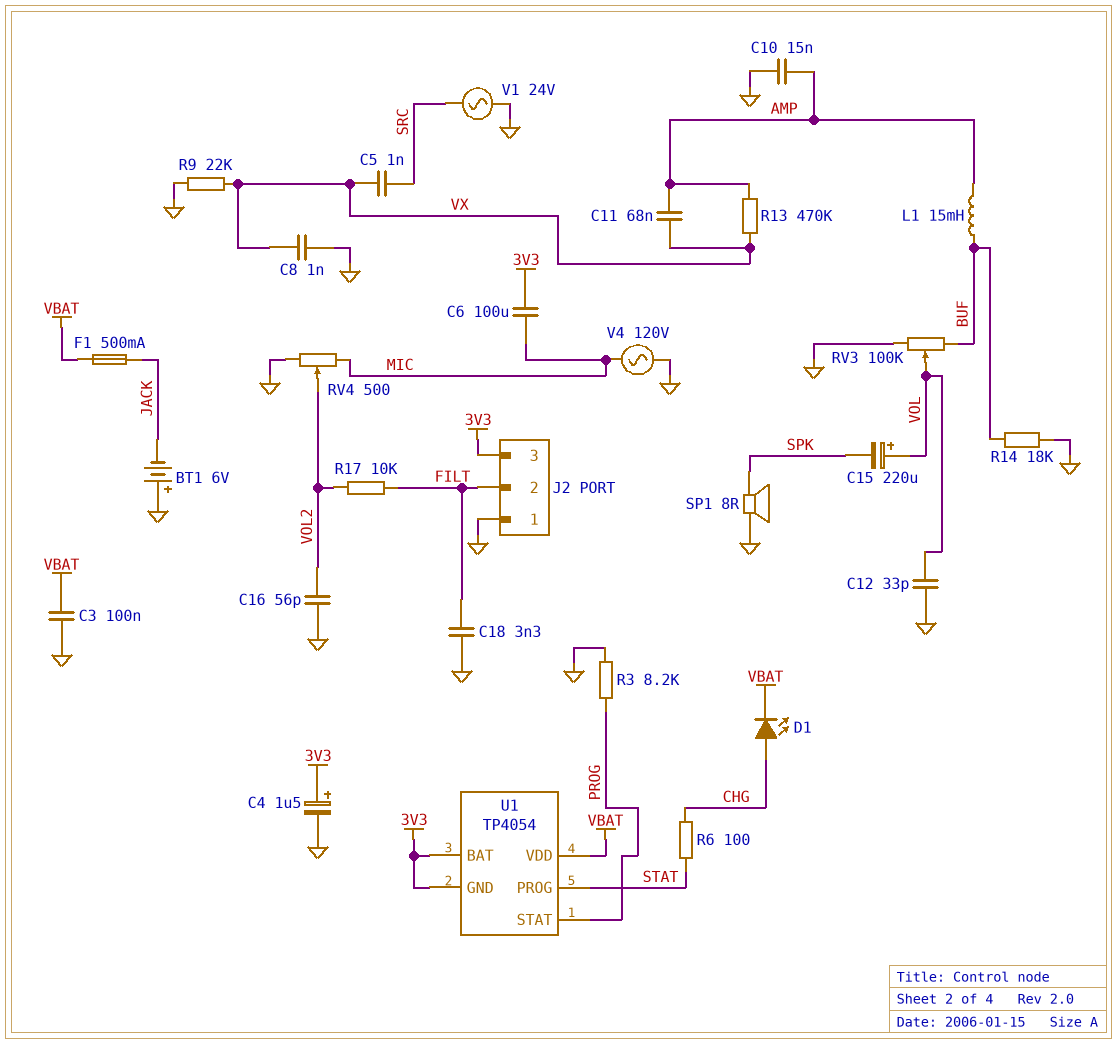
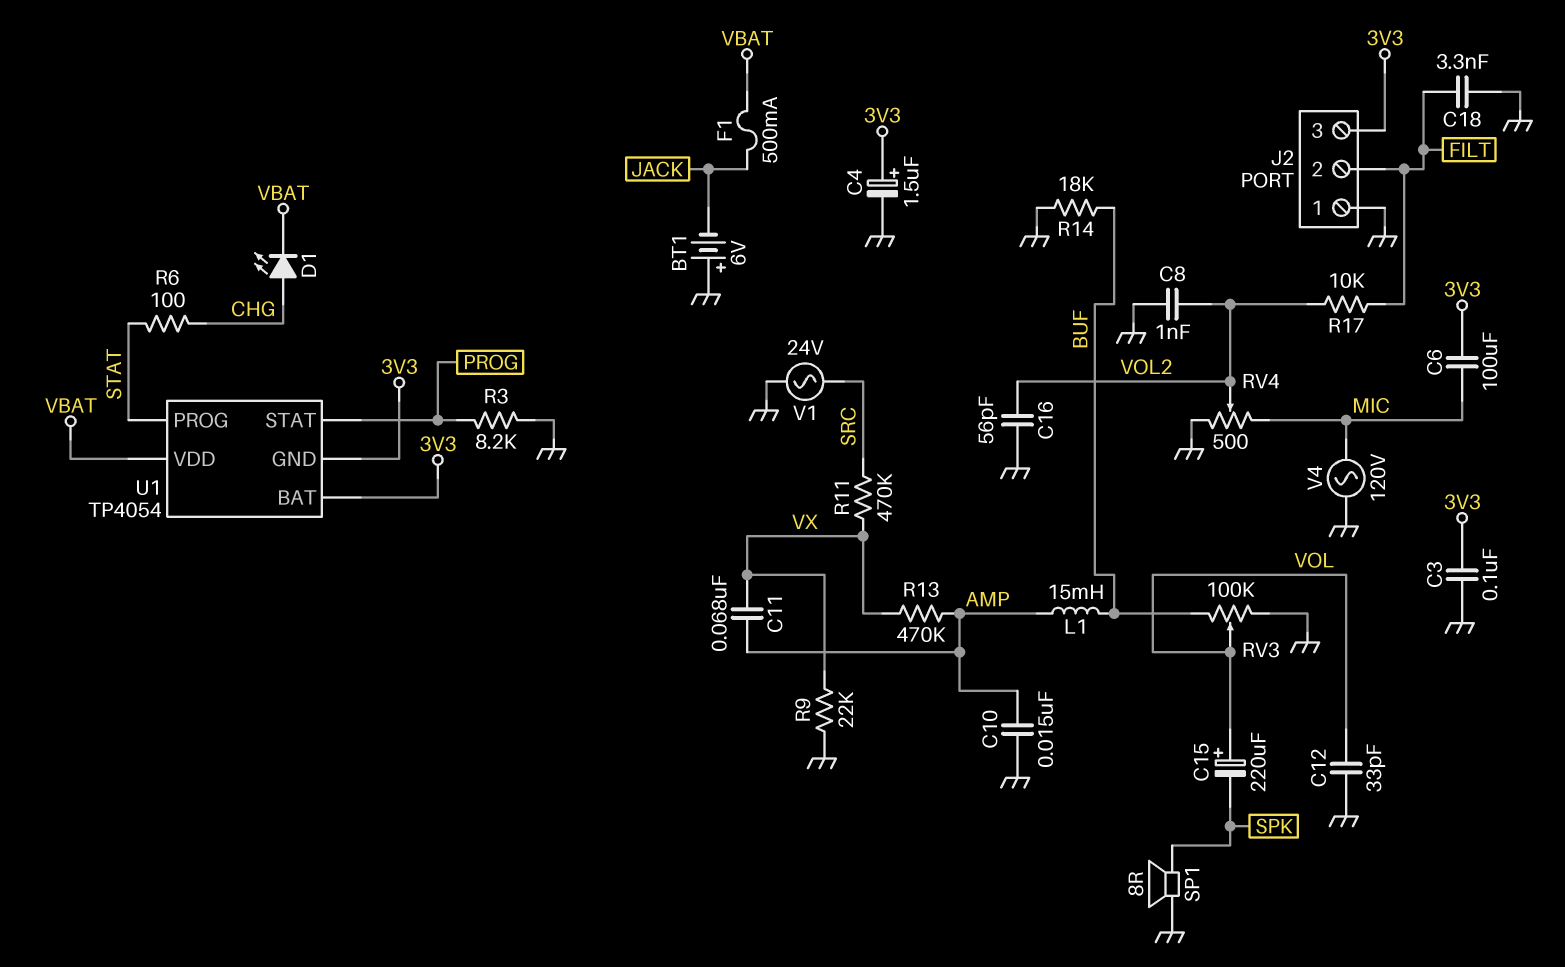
C3: 100nF (GND, VBAT) -> 100nF (3V3, GND)
C5: 1nF (SRC, VX) -> none
C8: 1nF (GND, VX) -> 1nF (GND, VOL2)
R11: none -> 470k (SRC, VX)

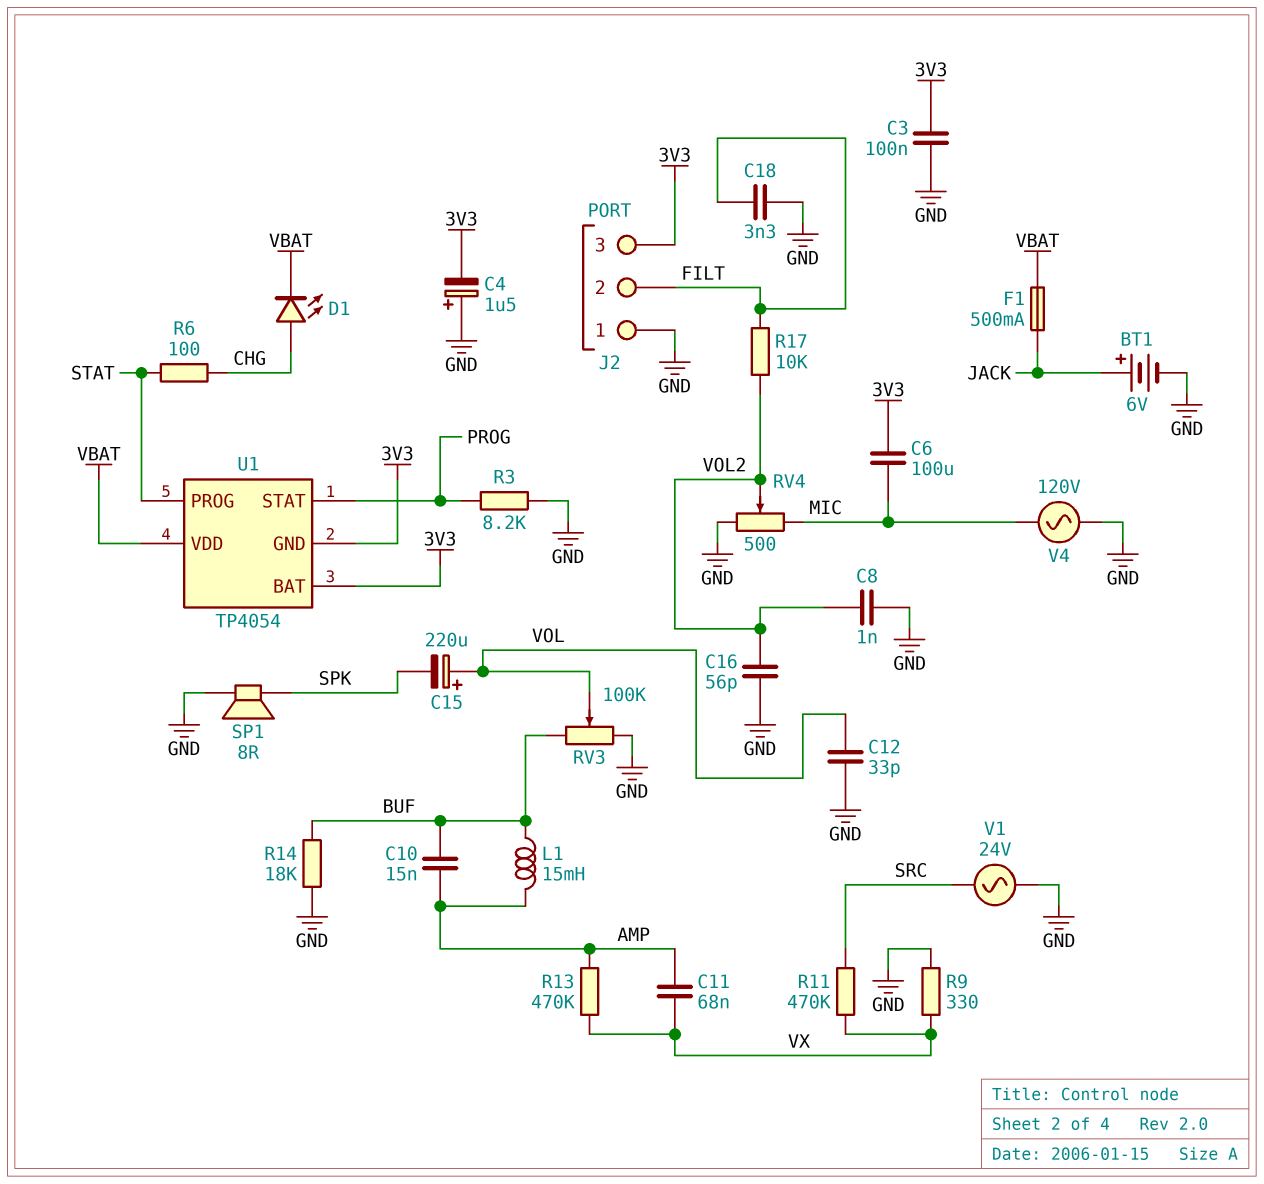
BT1: 6V (plus GND, minus JACK) -> 6V (plus JACK, minus GND)
C4: 1.5uF (plus 3V3, minus GND) -> 1.5uF (plus GND, minus 3V3)
C10: 15nF (AMP, GND) -> 15nF (AMP, BUF)
R9: 22k (GND, VX) -> 330 (GND, VX)

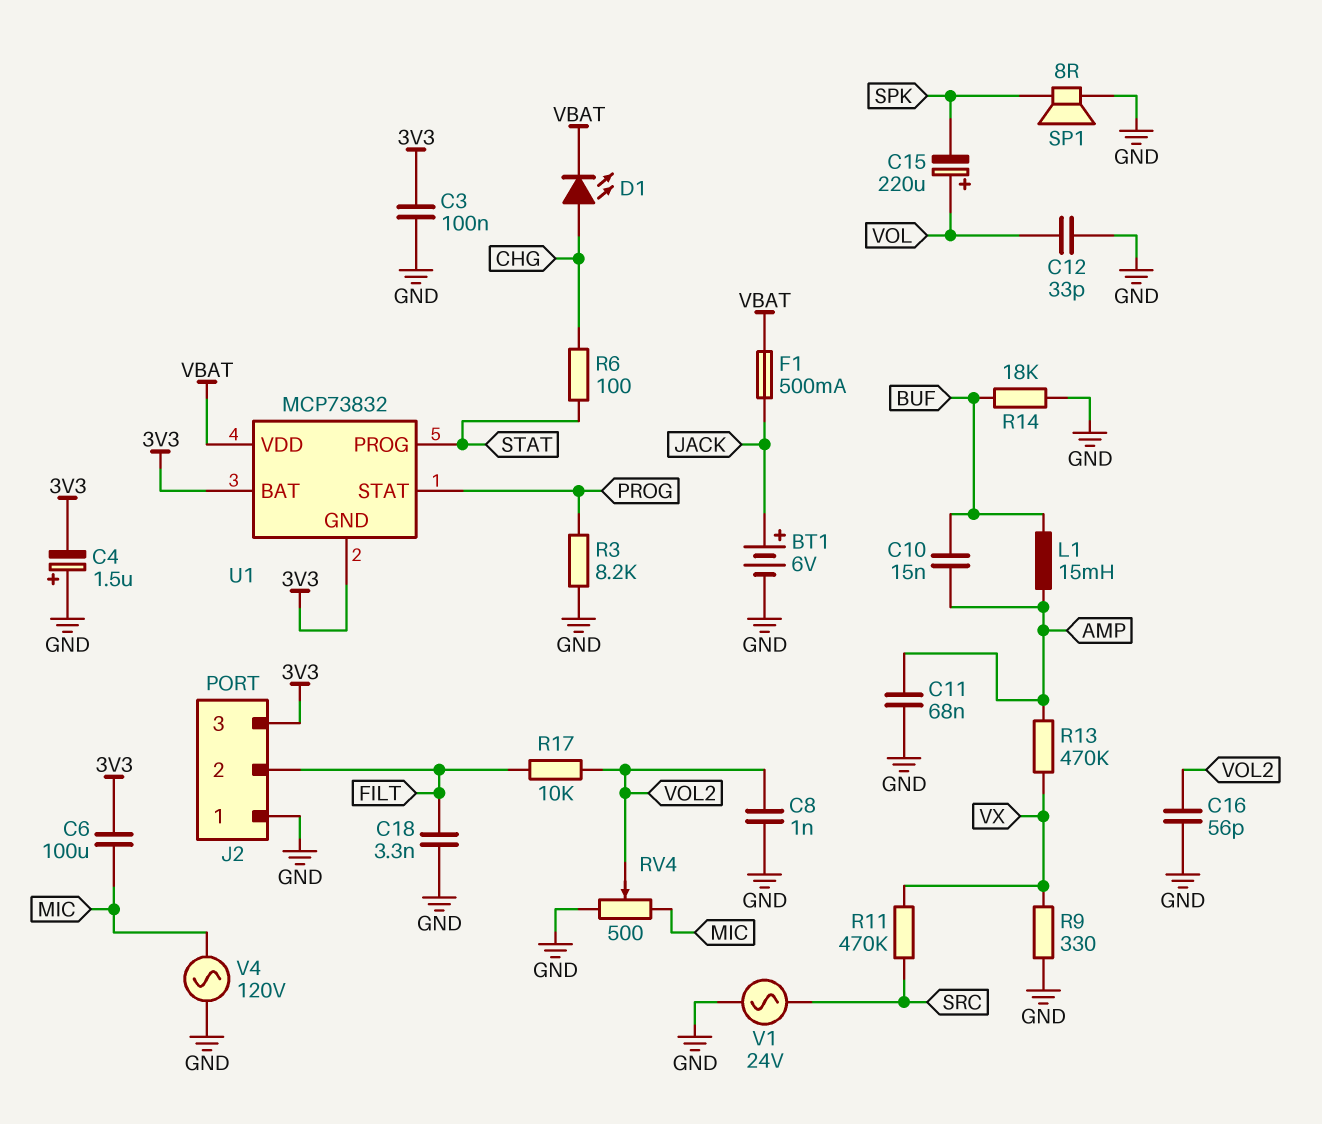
C11: 68nF (AMP, VX) -> 68nF (AMP, GND)
RV3: 100k (BUF, GND, wiper VOL) -> none
U1: TP4054 -> MCP73832

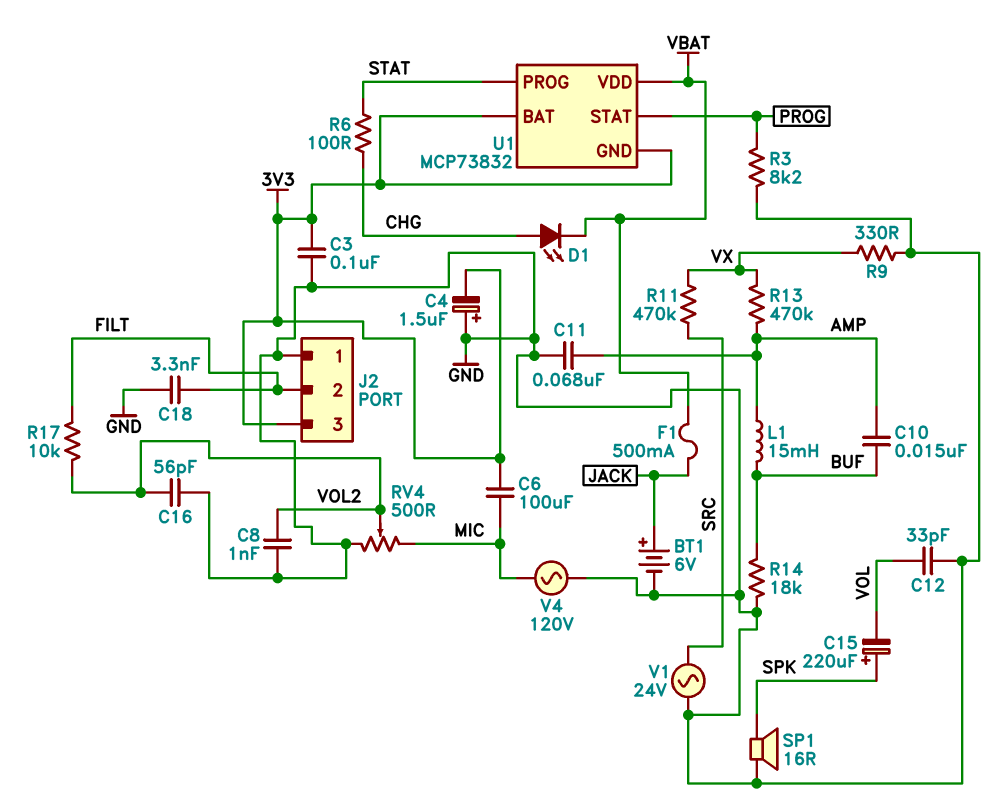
C15: 220uF (plus VOL, minus SPK) -> 220uF (plus SPK, minus VOL)
SP1: speaker 8R (GND, SPK) -> speaker 16R (GND, SPK)

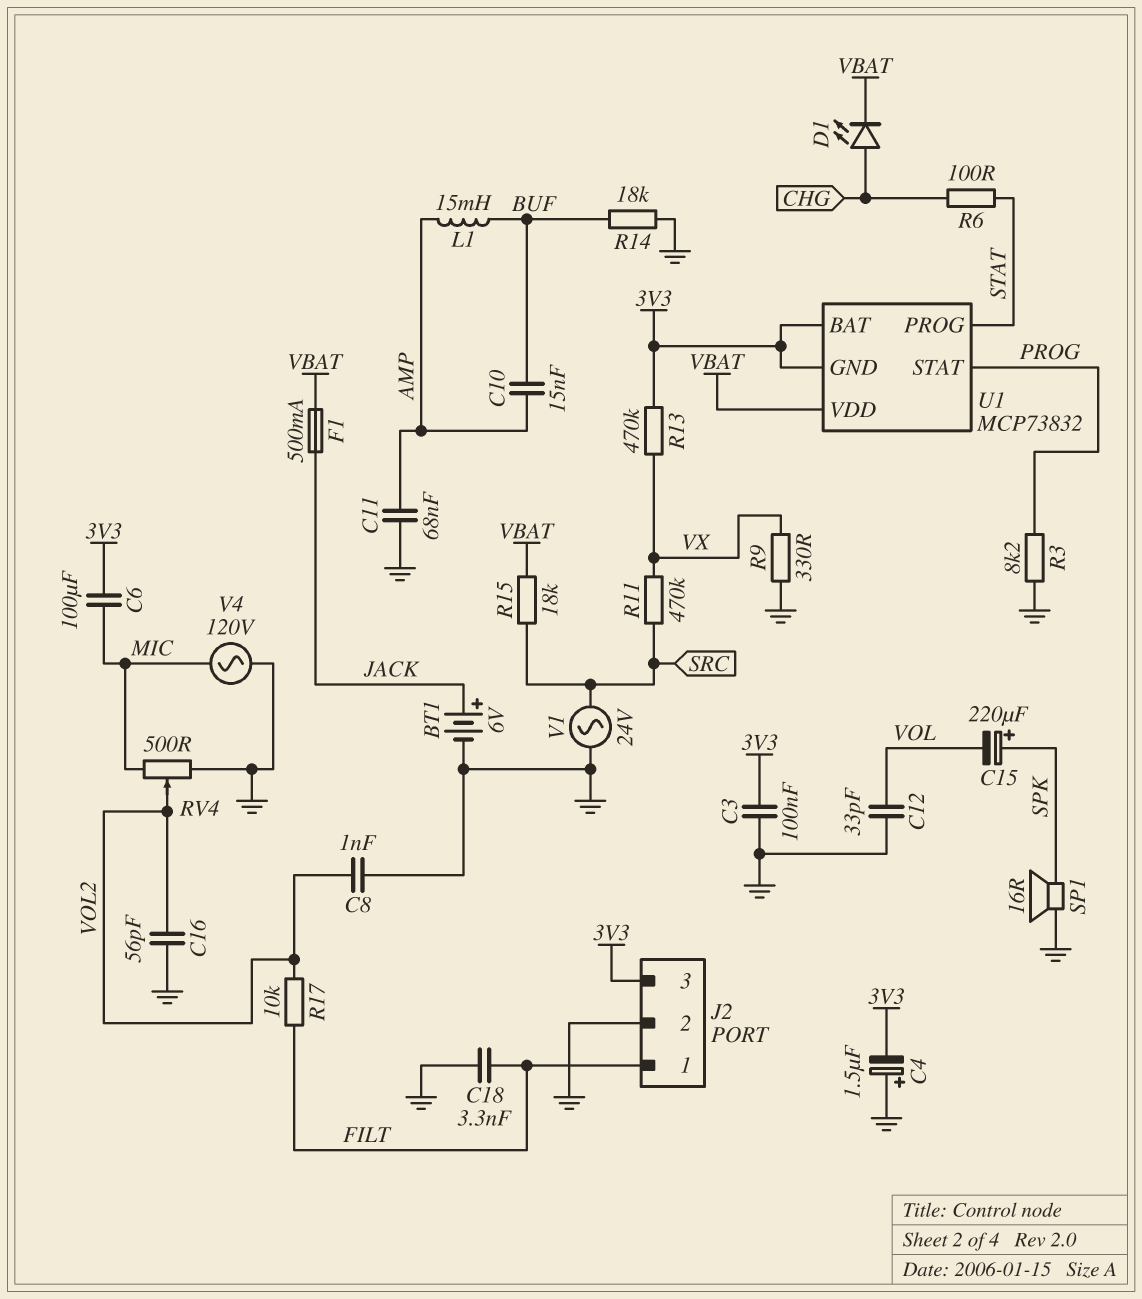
J2 pin 1: GND -> FILT
J2 pin 2: FILT -> GND
R13: 470k (AMP, VX) -> 470k (3V3, VX)
R15: none -> 18k (SRC, VBAT)

